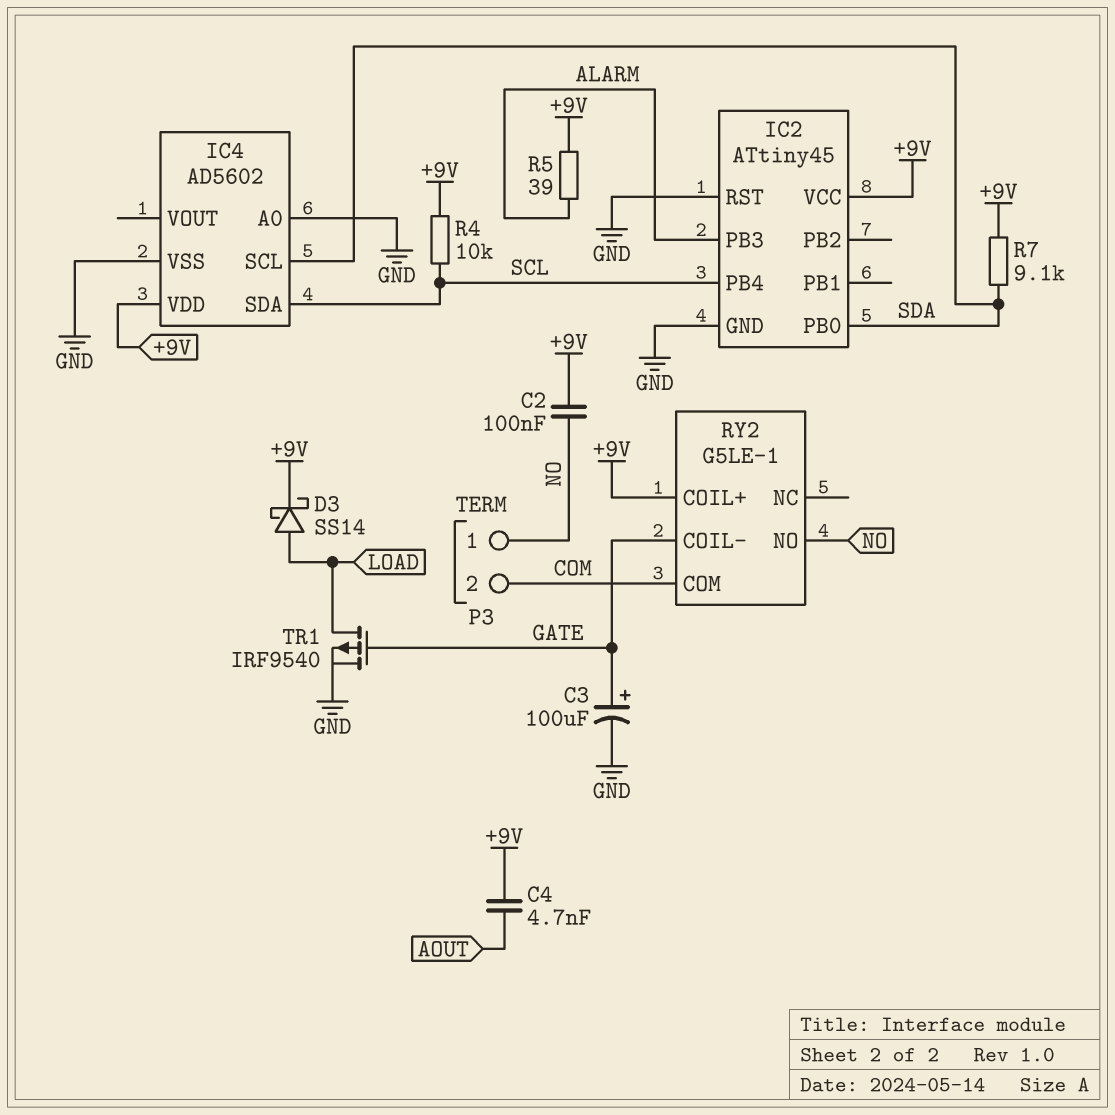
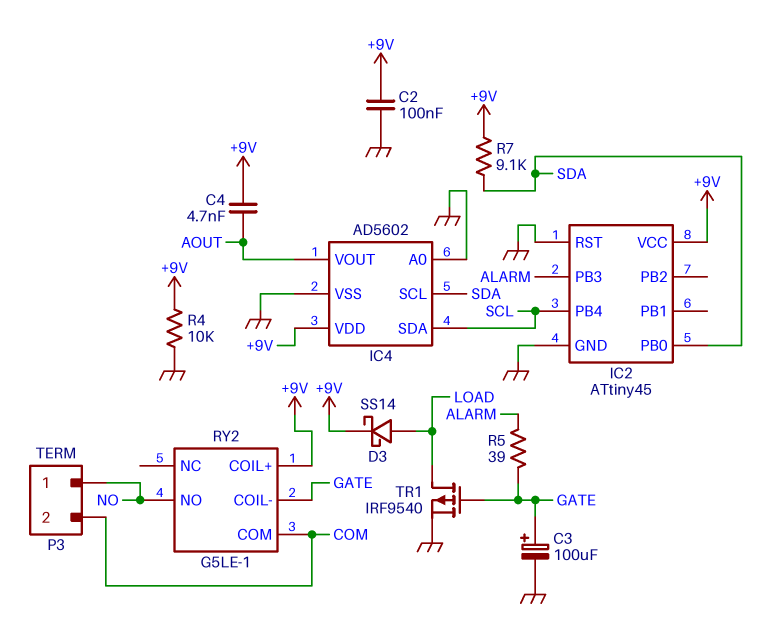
C2: 100nF (+9V, NO) -> 100nF (+9V, GND)
IC4 pin VOUT: none -> AOUT
R4: 10k (+9V, SCL) -> 10k (+9V, GND)
R5: 39 (+9V, ALARM) -> 39 (ALARM, GATE)

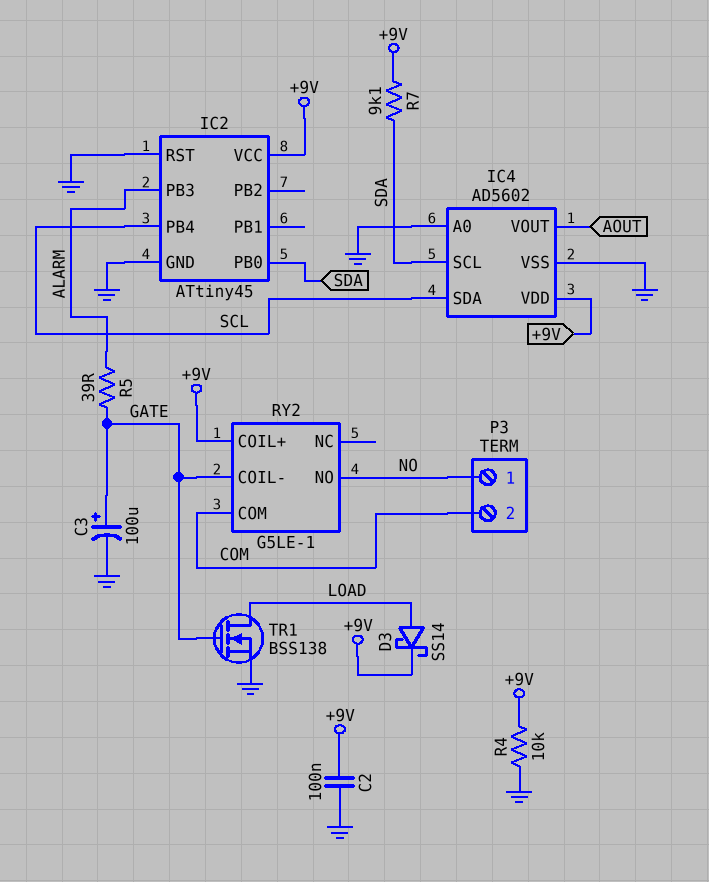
C4: 4.7nF (+9V, AOUT) -> none
TR1: PMOS IRF9540 (G GATE, D LOAD, S GND) -> NMOS BSS138 (G GATE, D LOAD, S GND)

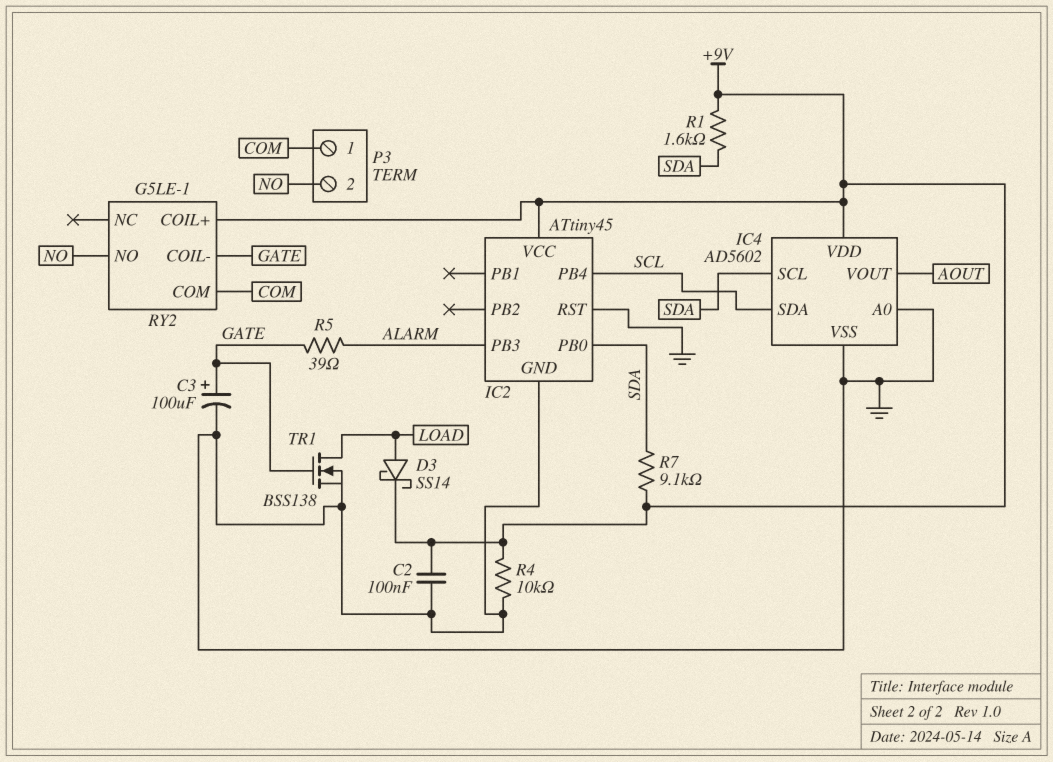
P3 pin 1: NO -> COM
P3 pin 2: COM -> NO
R1: none -> 1.6k (+9V, SDA)

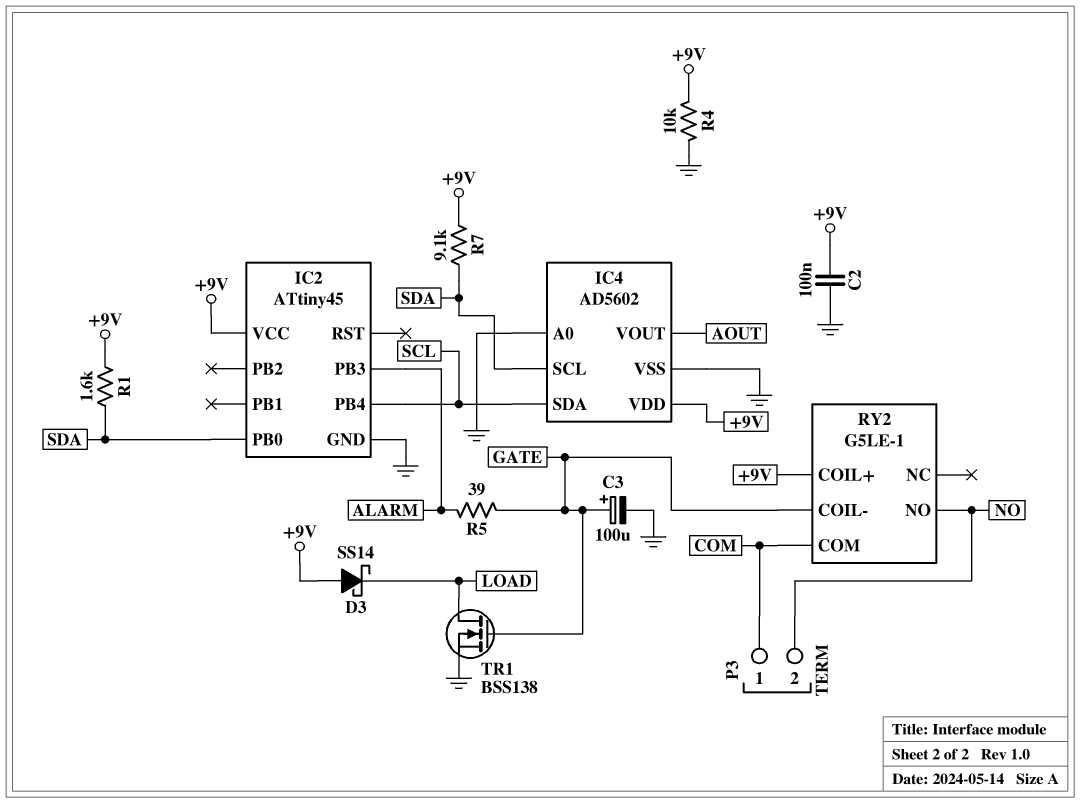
D3: schottky SS14 (A LOAD, K +9V) -> schottky SS14 (A +9V, K LOAD)
IC2 pin RST: GND -> none

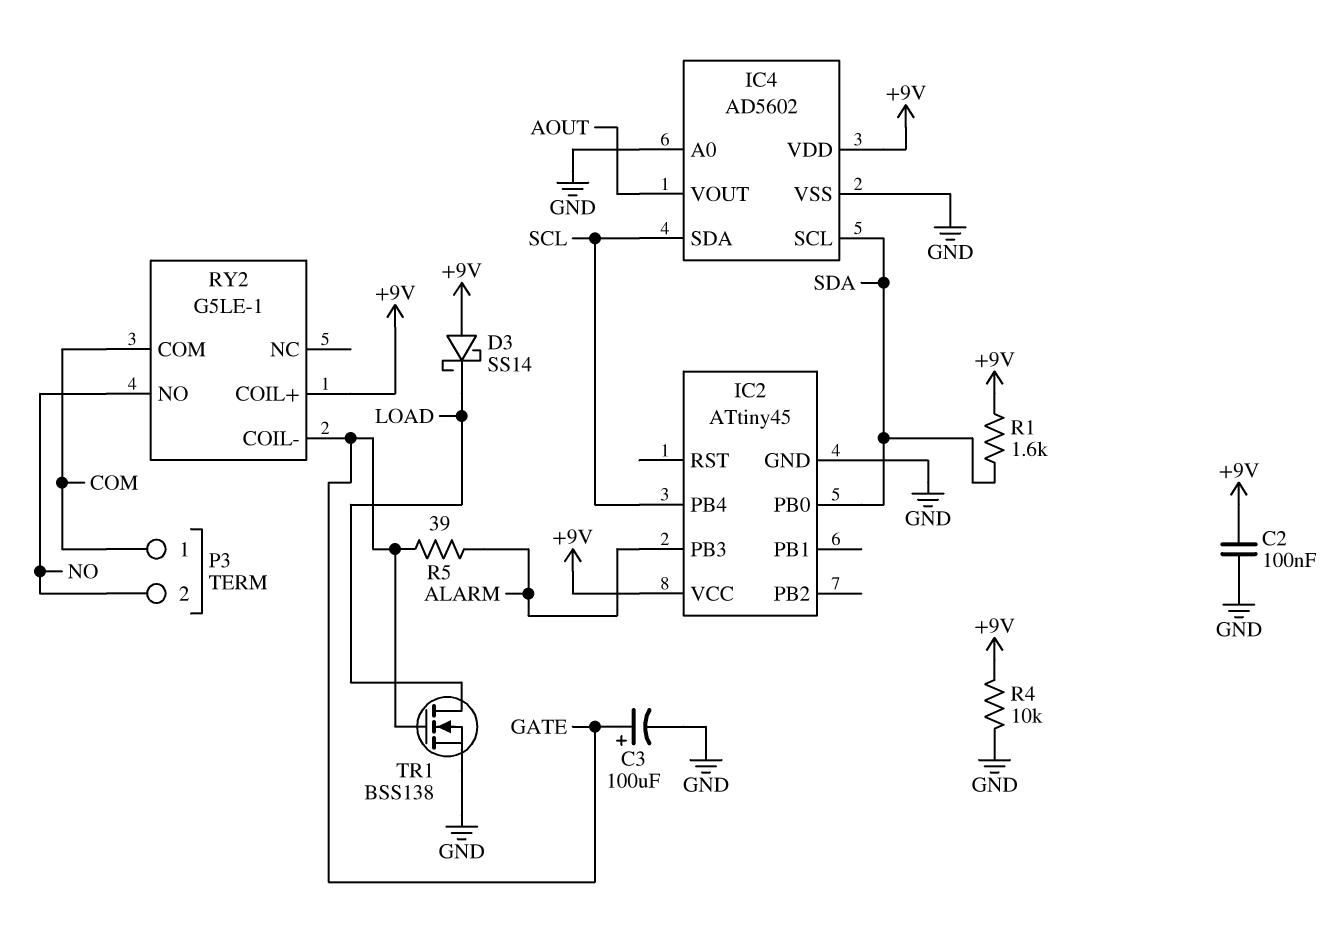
R7: 9.1k (+9V, SDA) -> none

